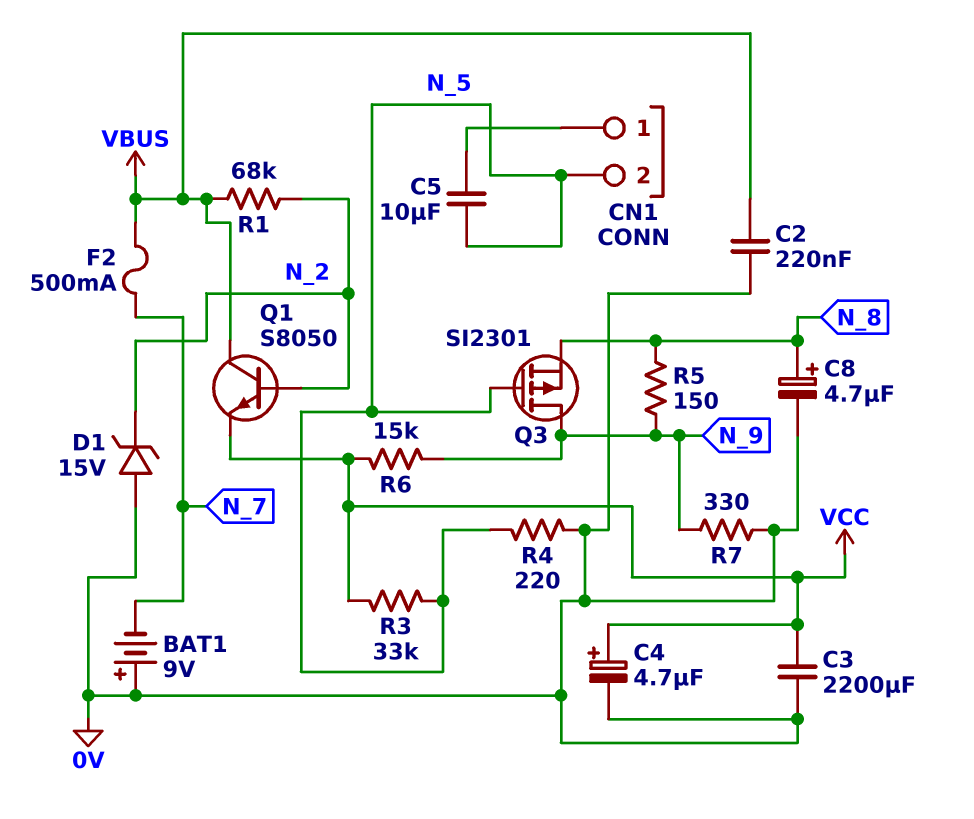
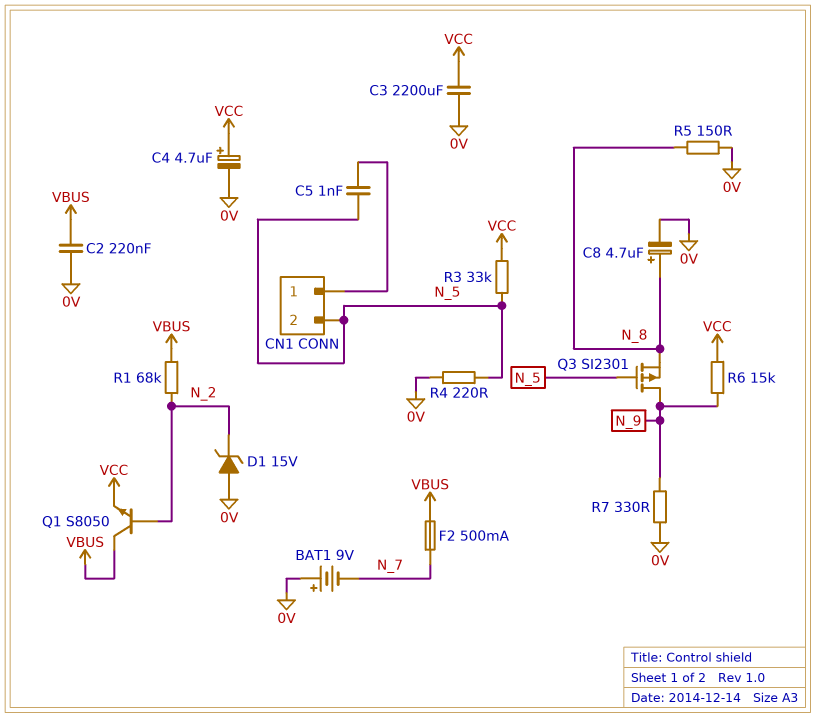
C5: 10uF (CN1/1, N_5) -> 1nF (CN1/1, N_5)
R5: 150 (N_8, N_9) -> 150 (0V, N_8)

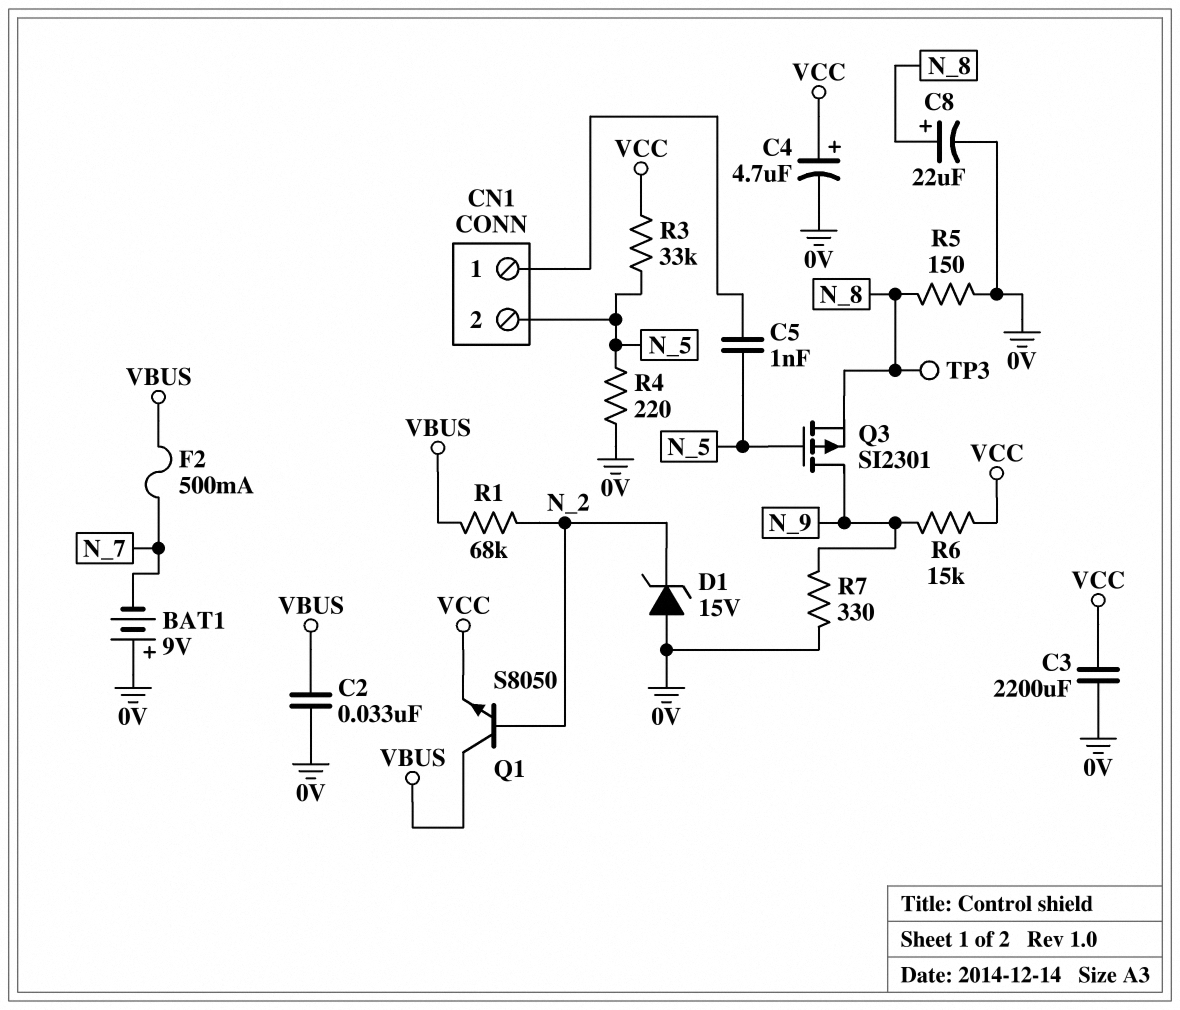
C2: 220nF (0V, VBUS) -> 33nF (0V, VBUS)
C8: 4.7uF (plus N_8, minus 0V) -> 22uF (plus N_8, minus 0V)
TP3: none -> test point (N_8)

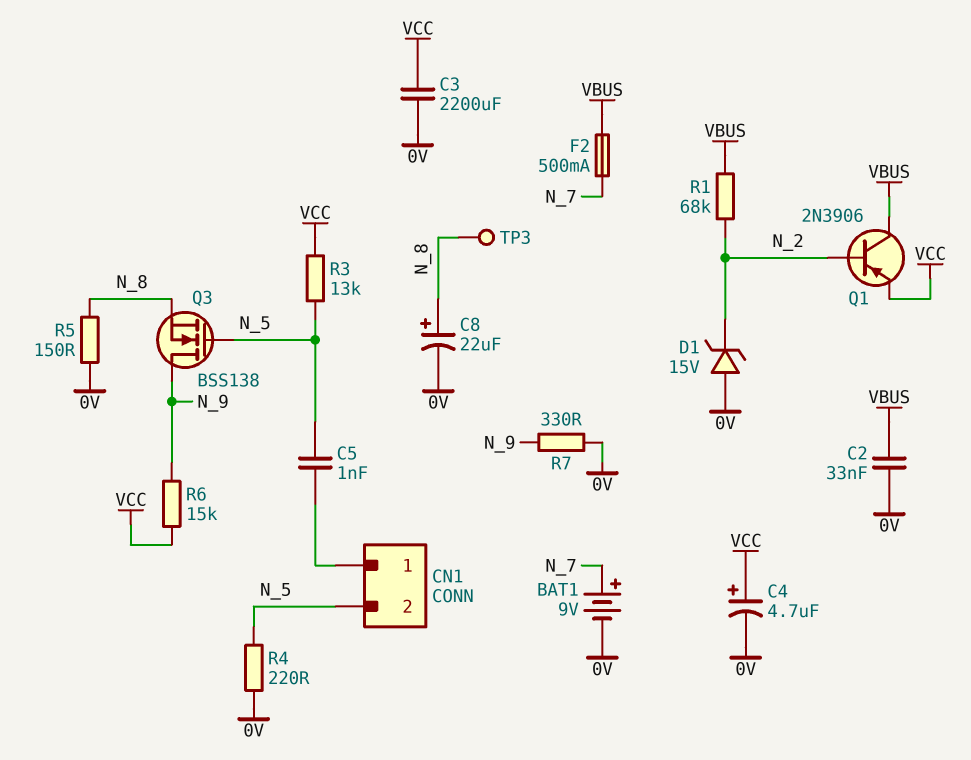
BAT1: 9V (plus 0V, minus N_7) -> 9V (plus N_7, minus 0V)
Q1: NPN S8050 (B N_2, C VBUS, E VCC) -> PNP 2N3906 (B N_2, C VBUS, E VCC)
Q3: PMOS SI2301 (G N_5, D N_9, S N_8) -> NMOS BSS138 (G N_5, D N_9, S N_8)
R3: 33k (N_5, VCC) -> 13k (N_5, VCC)

